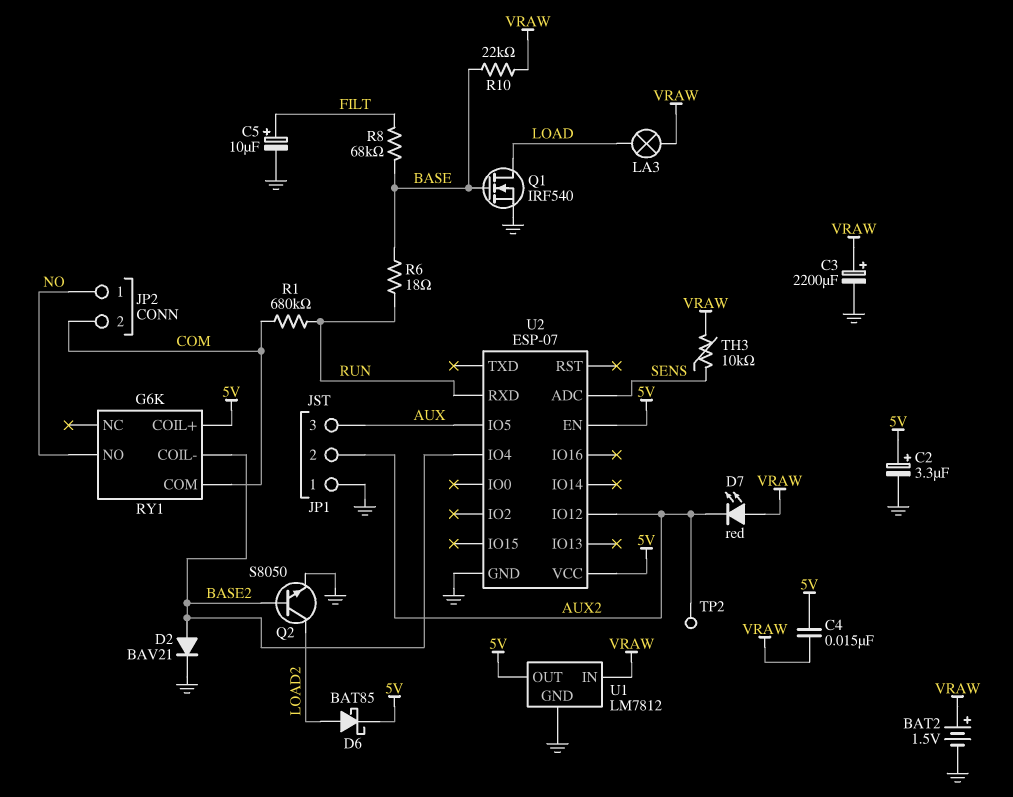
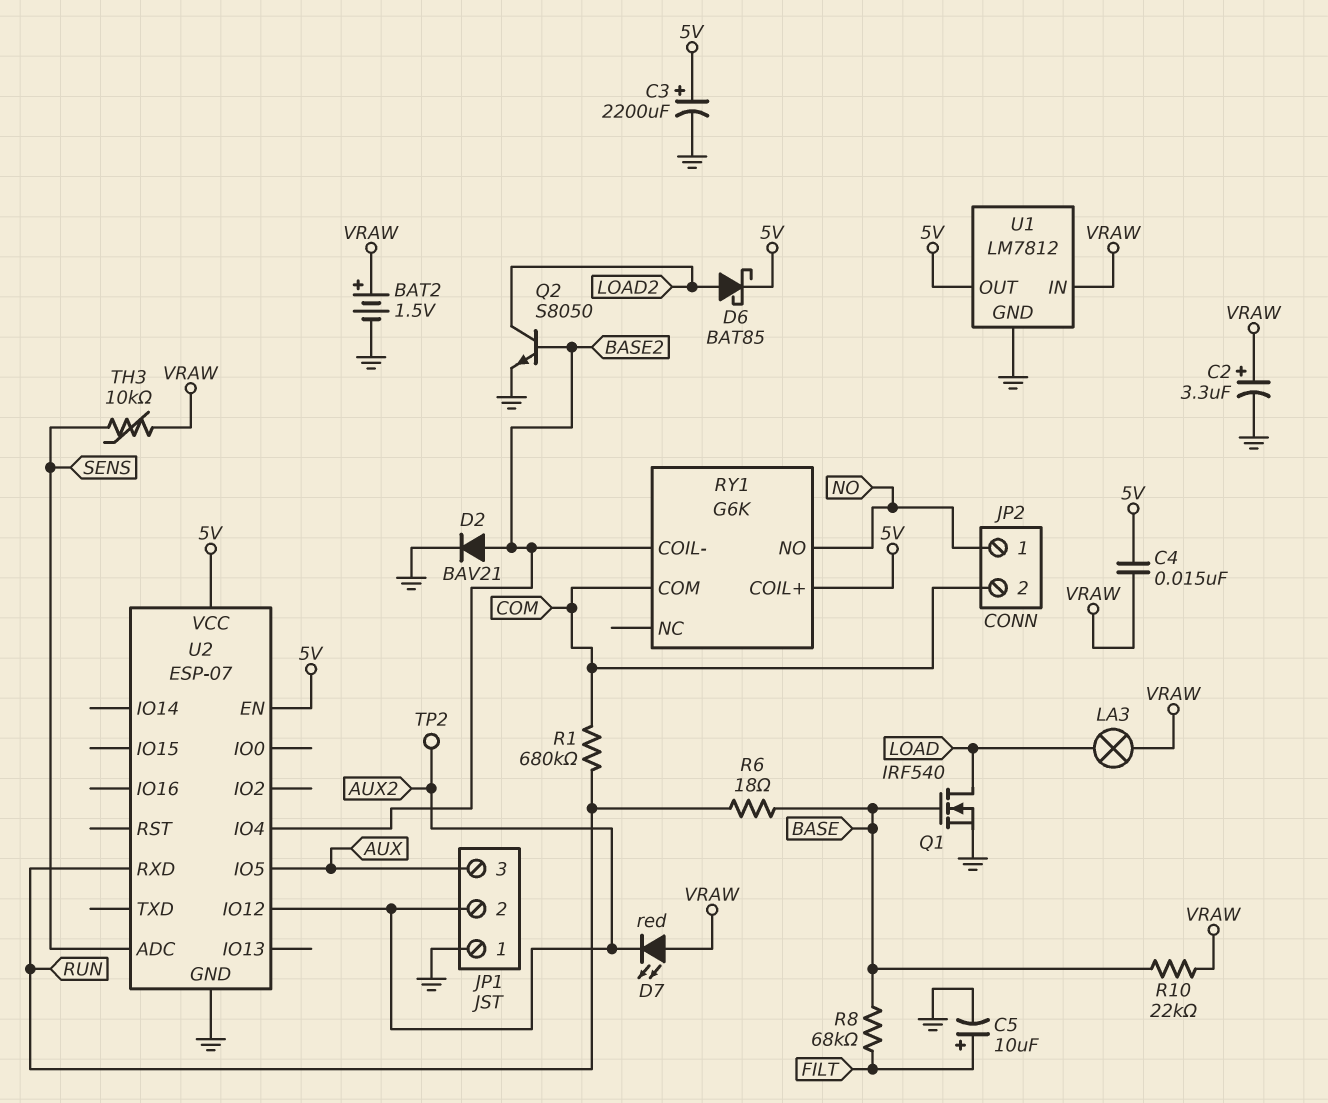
C2: 3.3uF (plus 5V, minus GND) -> 3.3uF (plus VRAW, minus GND)
C3: 2200uF (plus VRAW, minus GND) -> 2200uF (plus 5V, minus GND)

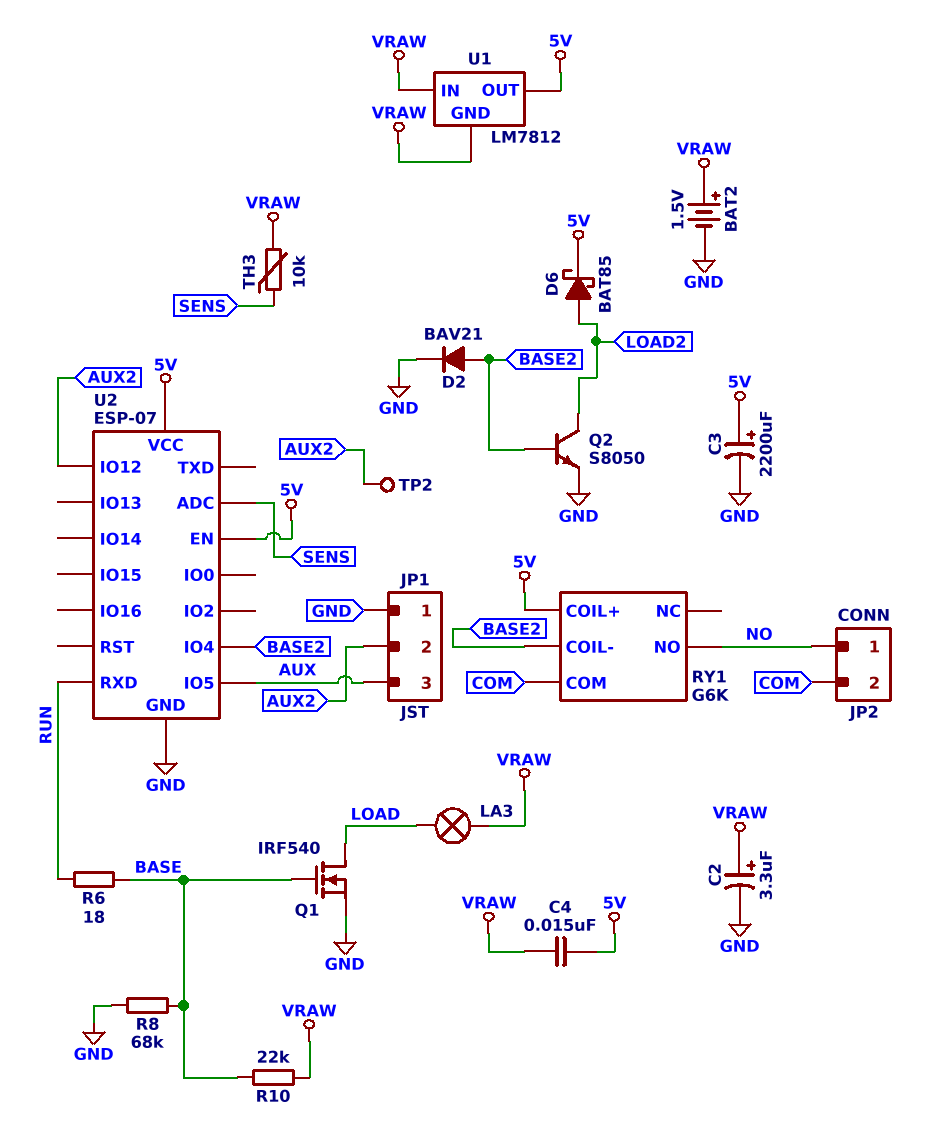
C5: 10uF (plus FILT, minus GND) -> none
D7: LED red (A VRAW, K AUX2) -> none
R1: 680k (COM, RUN) -> none
R8: 68k (BASE, FILT) -> 68k (BASE, GND)
U1 pin GND: GND -> VRAW

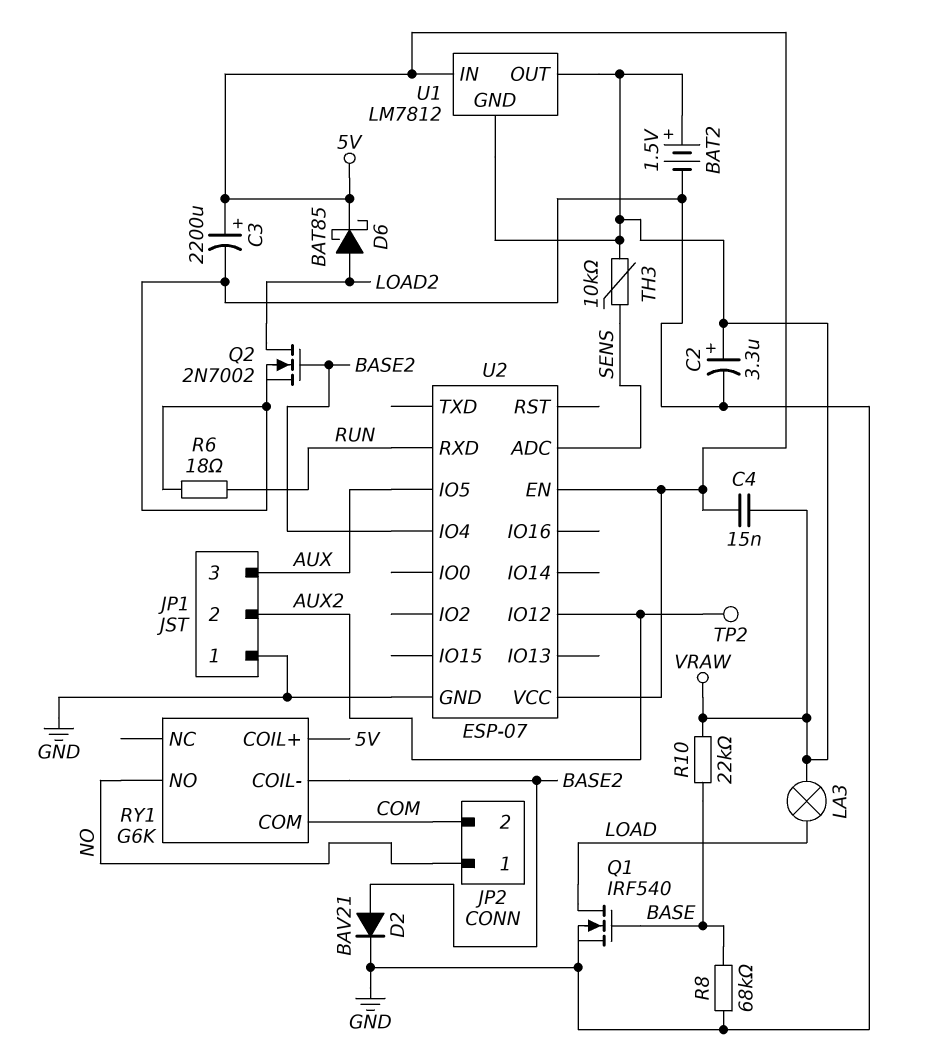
Q2: NPN S8050 (B BASE2, C LOAD2, E GND) -> NMOS 2N7002 (G BASE2, D LOAD2, S GND)
R6: 18 (BASE, RUN) -> 18 (GND, RUN)
U1 pin IN: VRAW -> 5V
U1 pin OUT: 5V -> VRAW

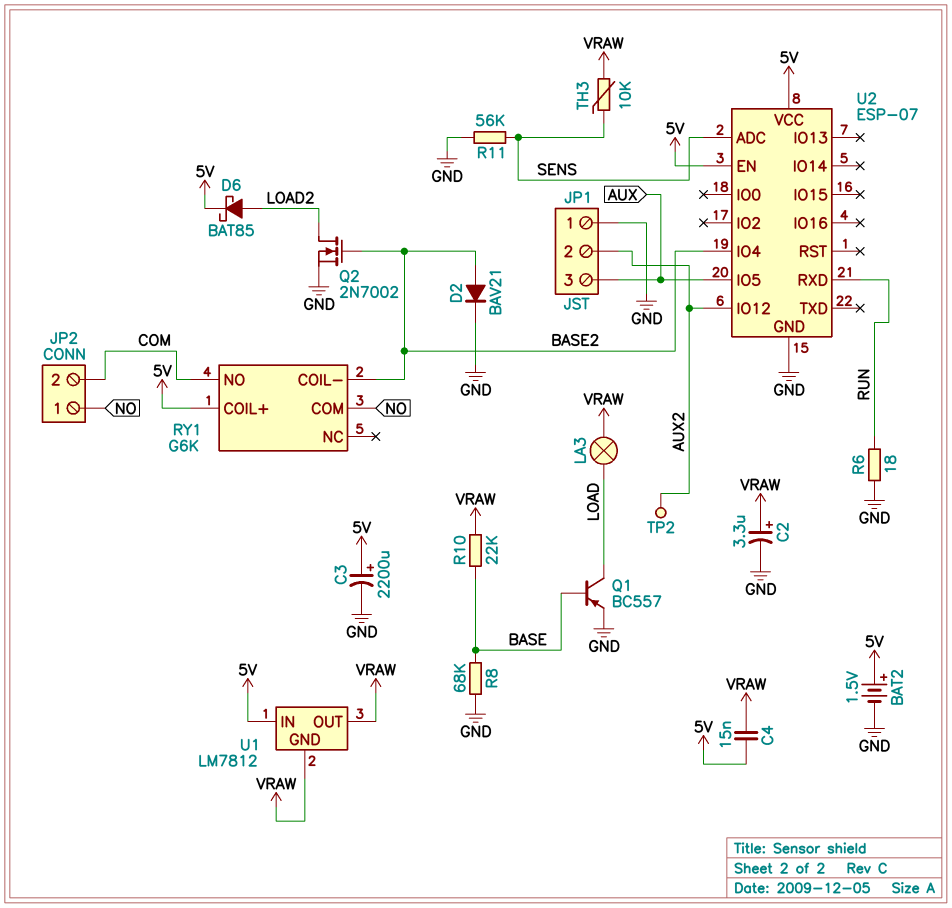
BAT2: 1.5V (plus VRAW, minus GND) -> 1.5V (plus 5V, minus GND)
Q1: NMOS IRF540 (G BASE, D LOAD, S GND) -> PNP BC557 (B BASE, C LOAD, E GND)
R11: none -> 56k (GND, SENS)
RY1 pin COM: COM -> NO
RY1 pin NO: NO -> COM

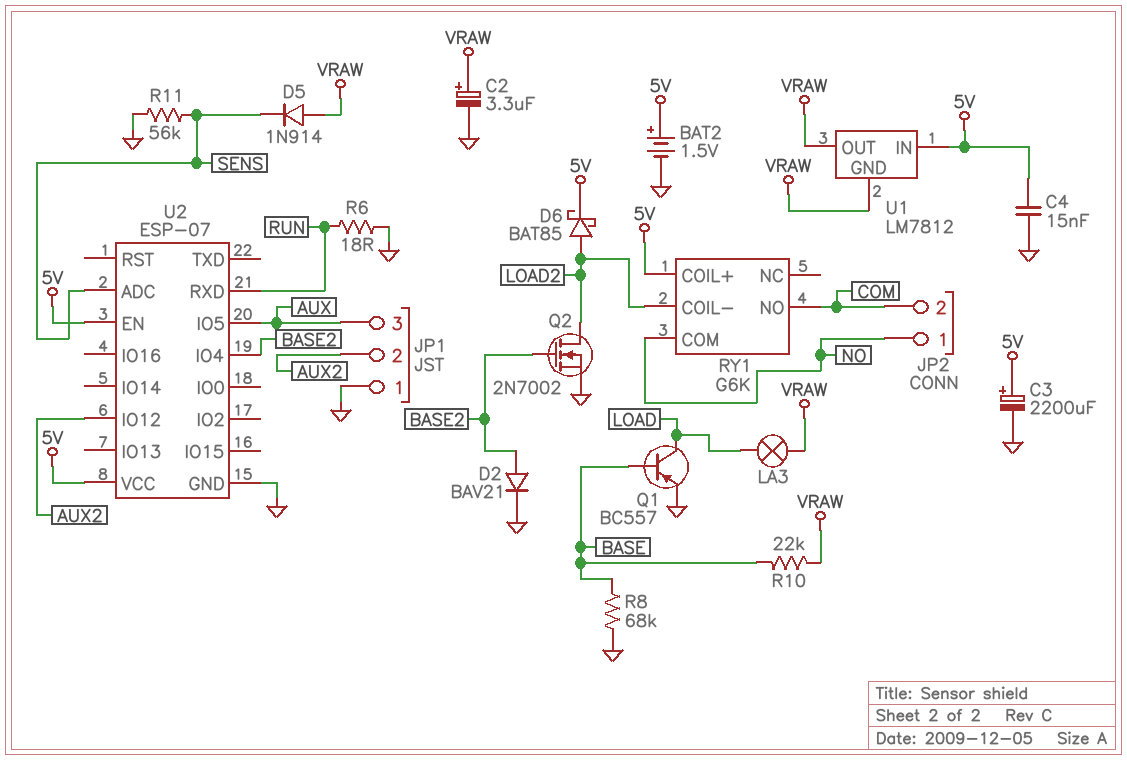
C4: 15nF (5V, VRAW) -> 15nF (5V, GND)
D5: none -> diode 1N914 (A VRAW, K SENS)
RY1 pin COIL-: BASE2 -> LOAD2
TH3: 10k (SENS, VRAW) -> none
TP2: test point (AUX2) -> none

